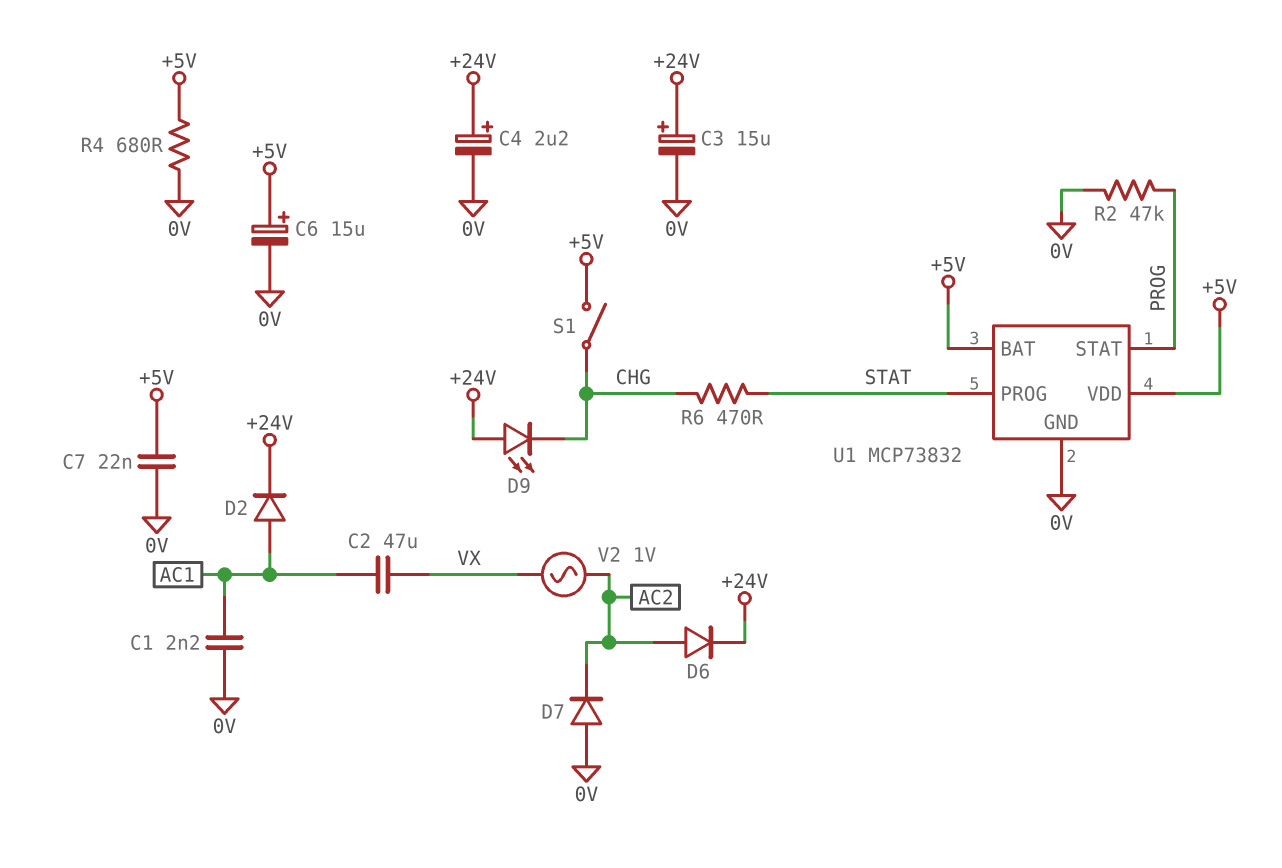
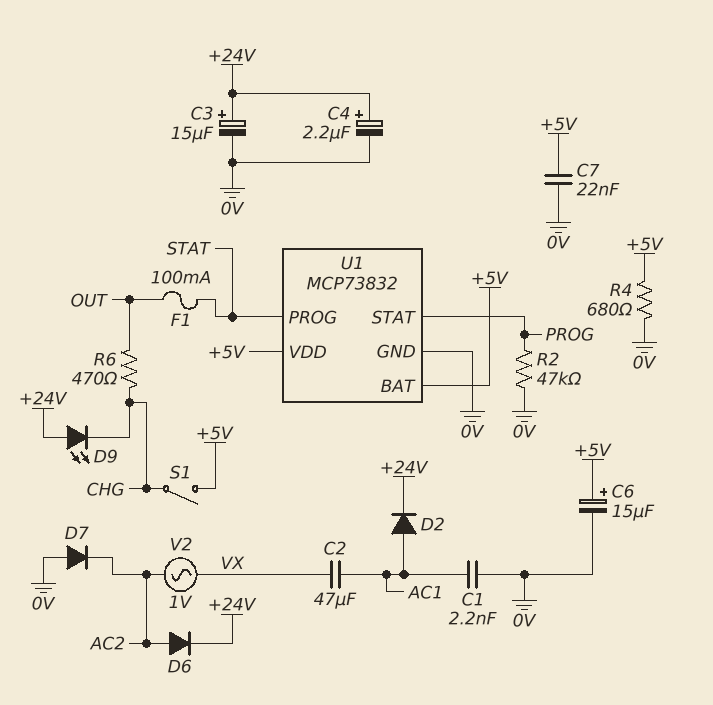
F1: none -> 100mA (OUT, STAT)
R6: 470 (CHG, STAT) -> 470 (CHG, OUT)

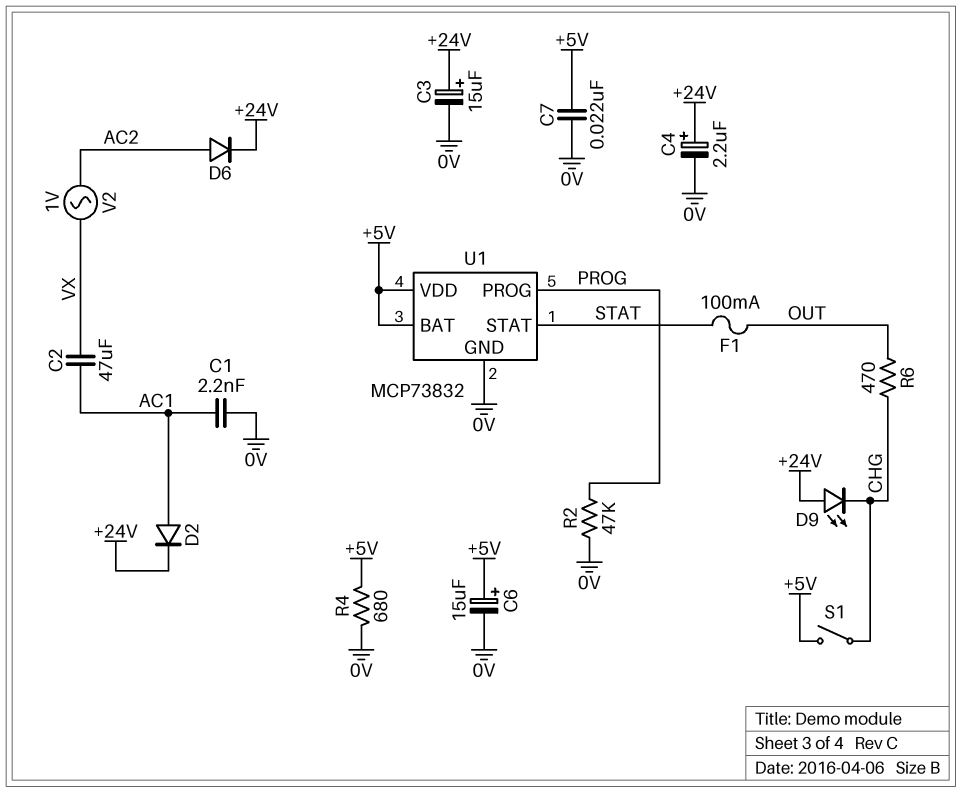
D7: diode (A 0V, K AC2) -> none
U1 pin PROG: STAT -> PROG
U1 pin STAT: PROG -> STAT

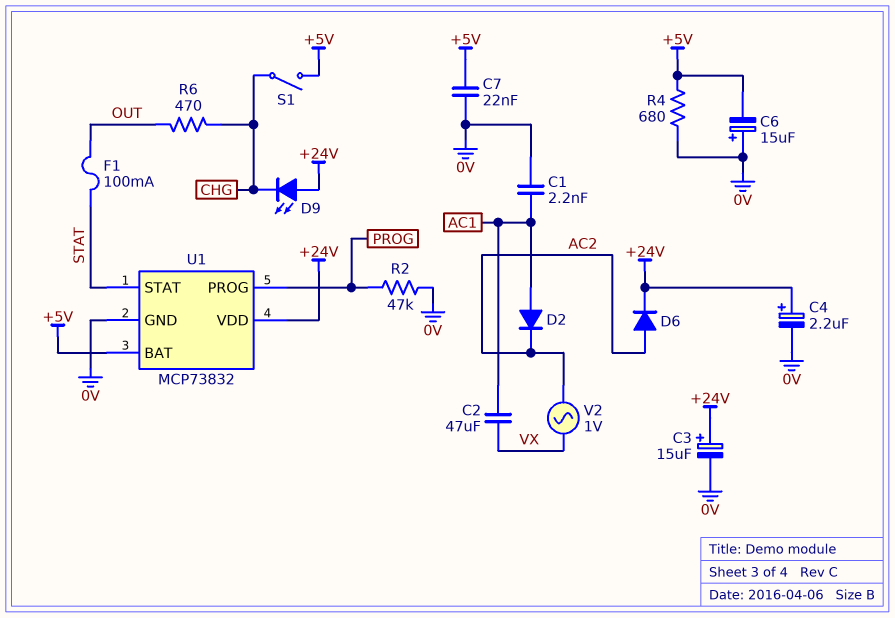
C6: 15uF (plus +5V, minus 0V) -> 15uF (plus 0V, minus +5V)
D2: diode (A AC1, K +24V) -> diode (A AC1, K AC2)
U1 pin VDD: +5V -> +24V

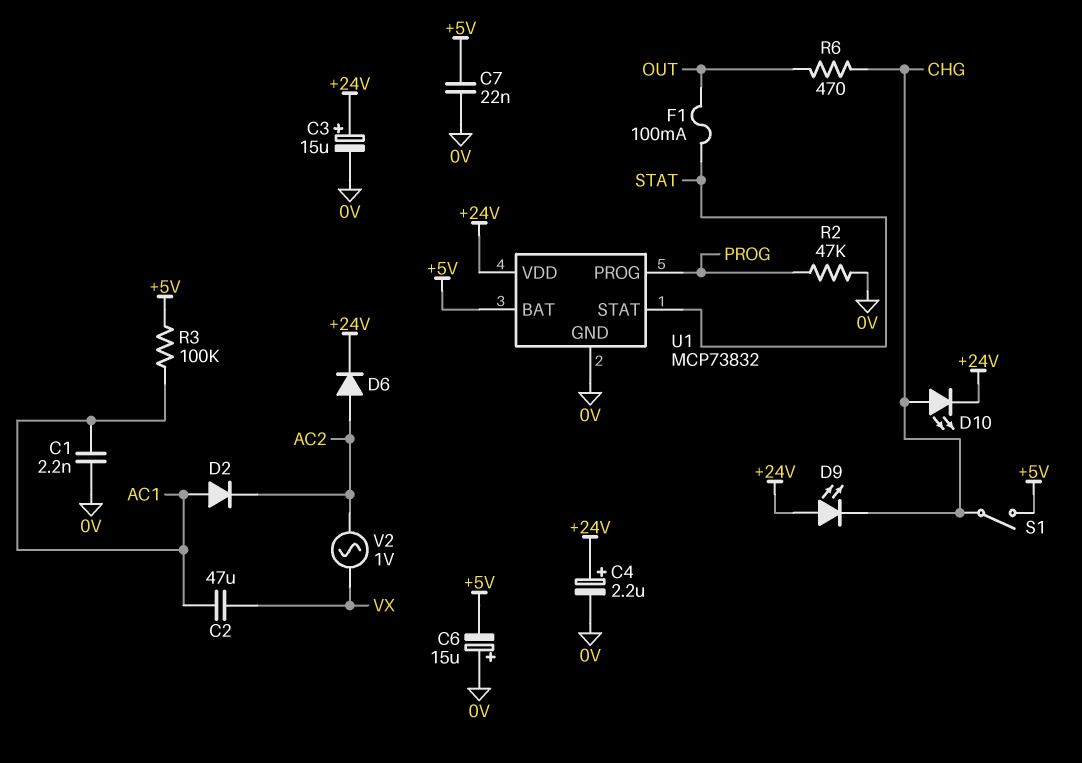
D10: none -> LED (A CHG, K +24V)
R3: none -> 100k (+5V, AC1)
R4: 680 (+5V, 0V) -> none

